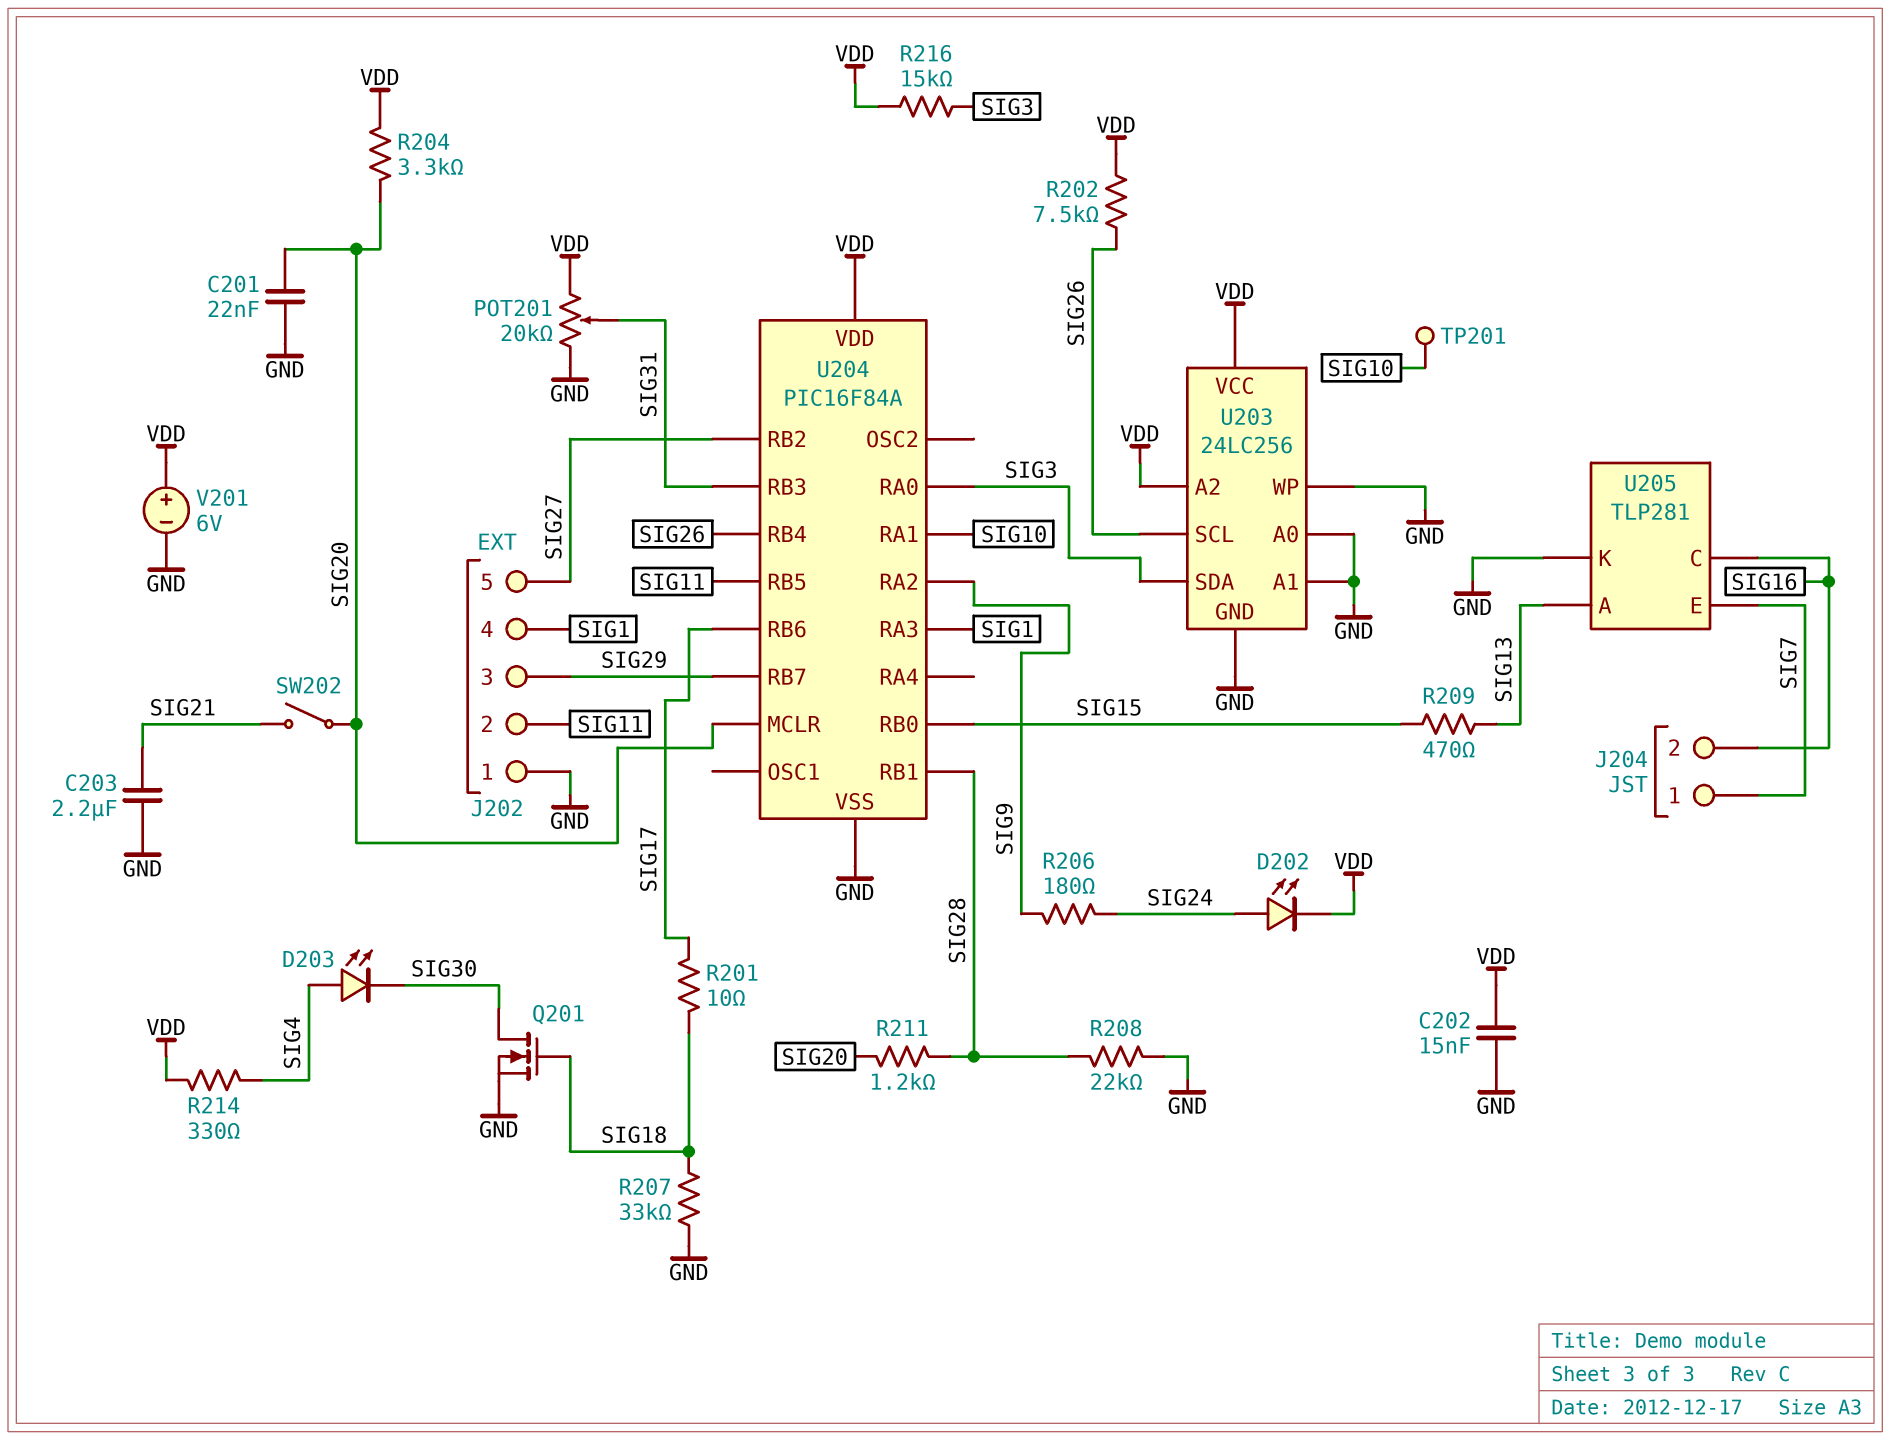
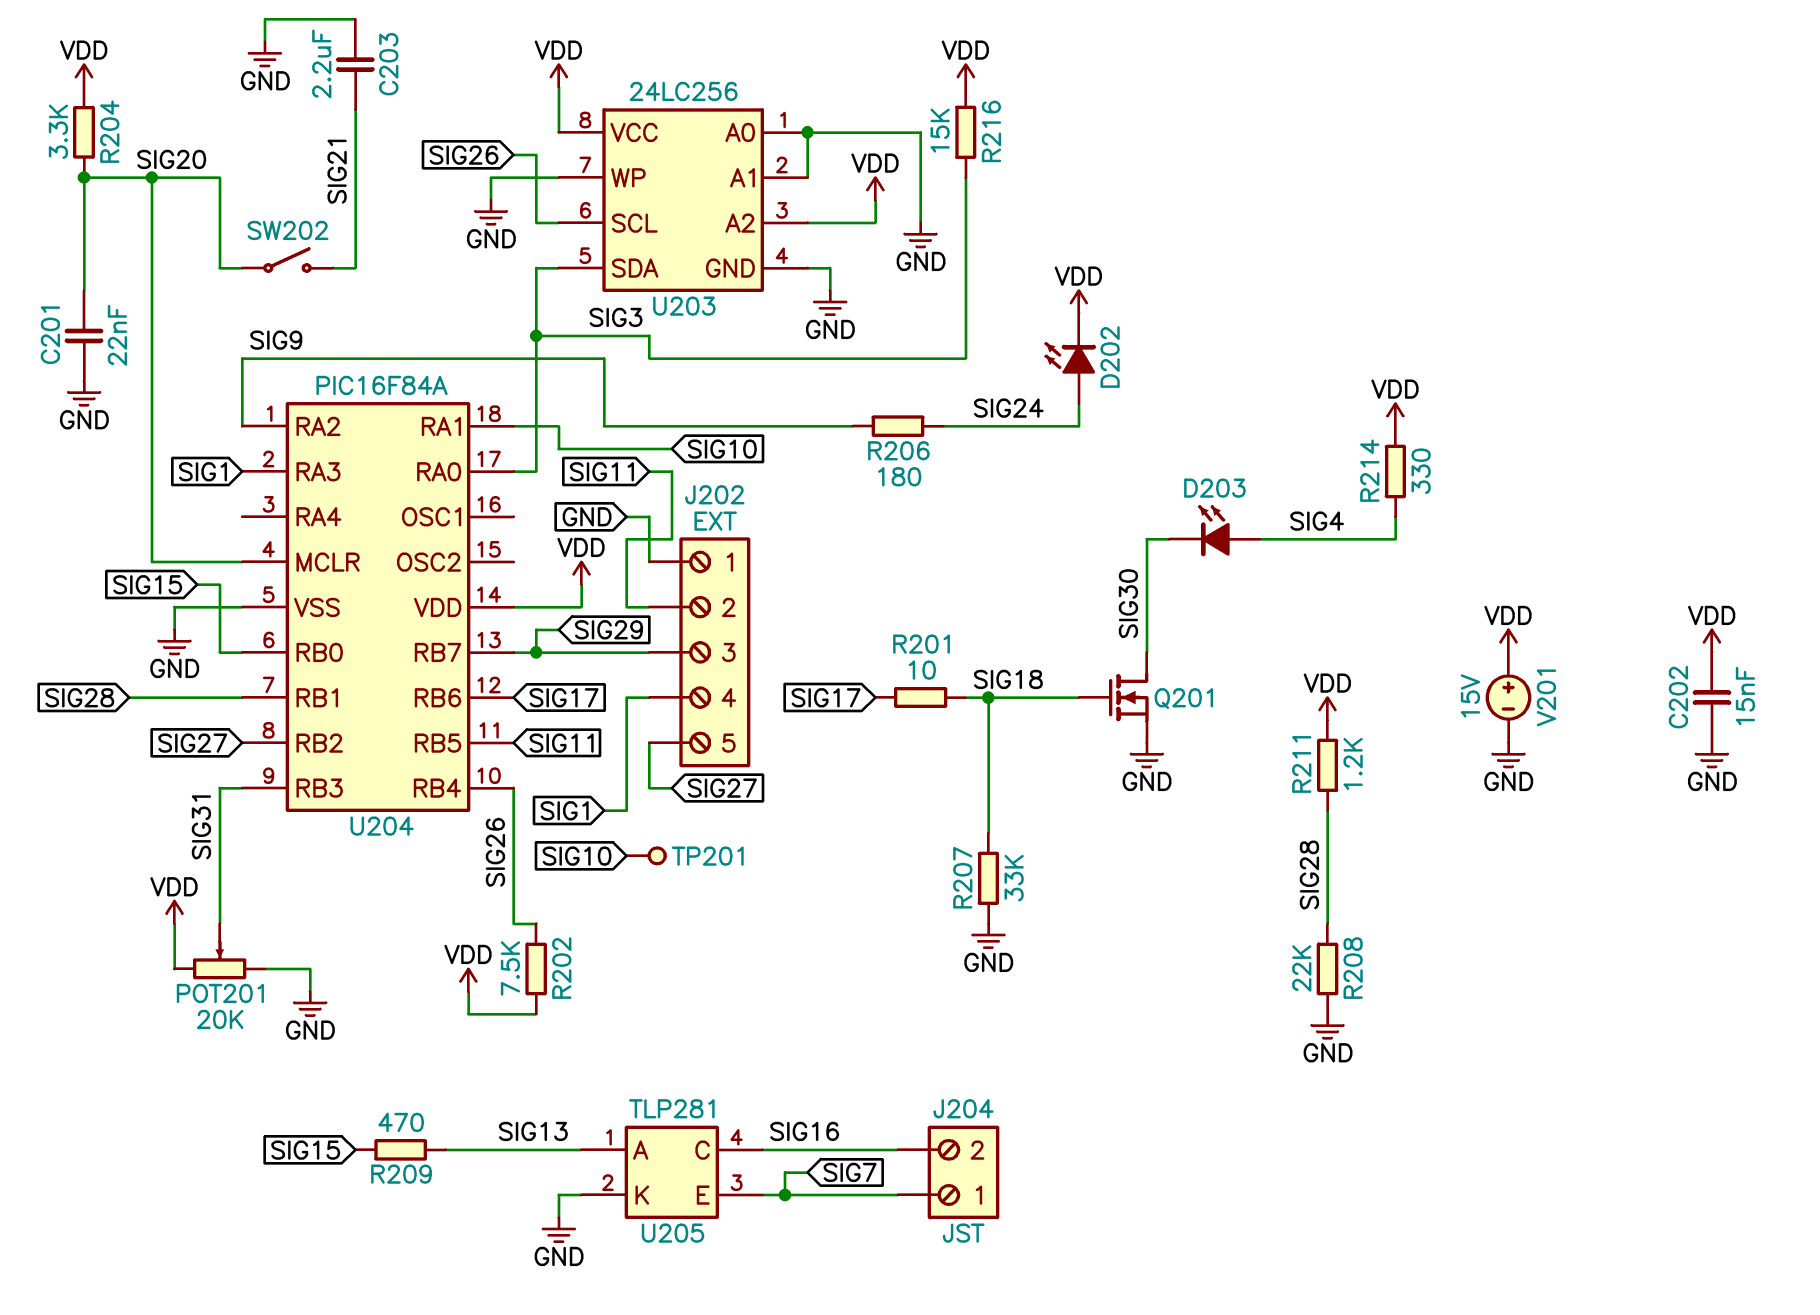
R211: 1.2k (SIG20, SIG28) -> 1.2k (SIG28, VDD)
V201: 6V (plus VDD, minus GND) -> 15V (plus VDD, minus GND)

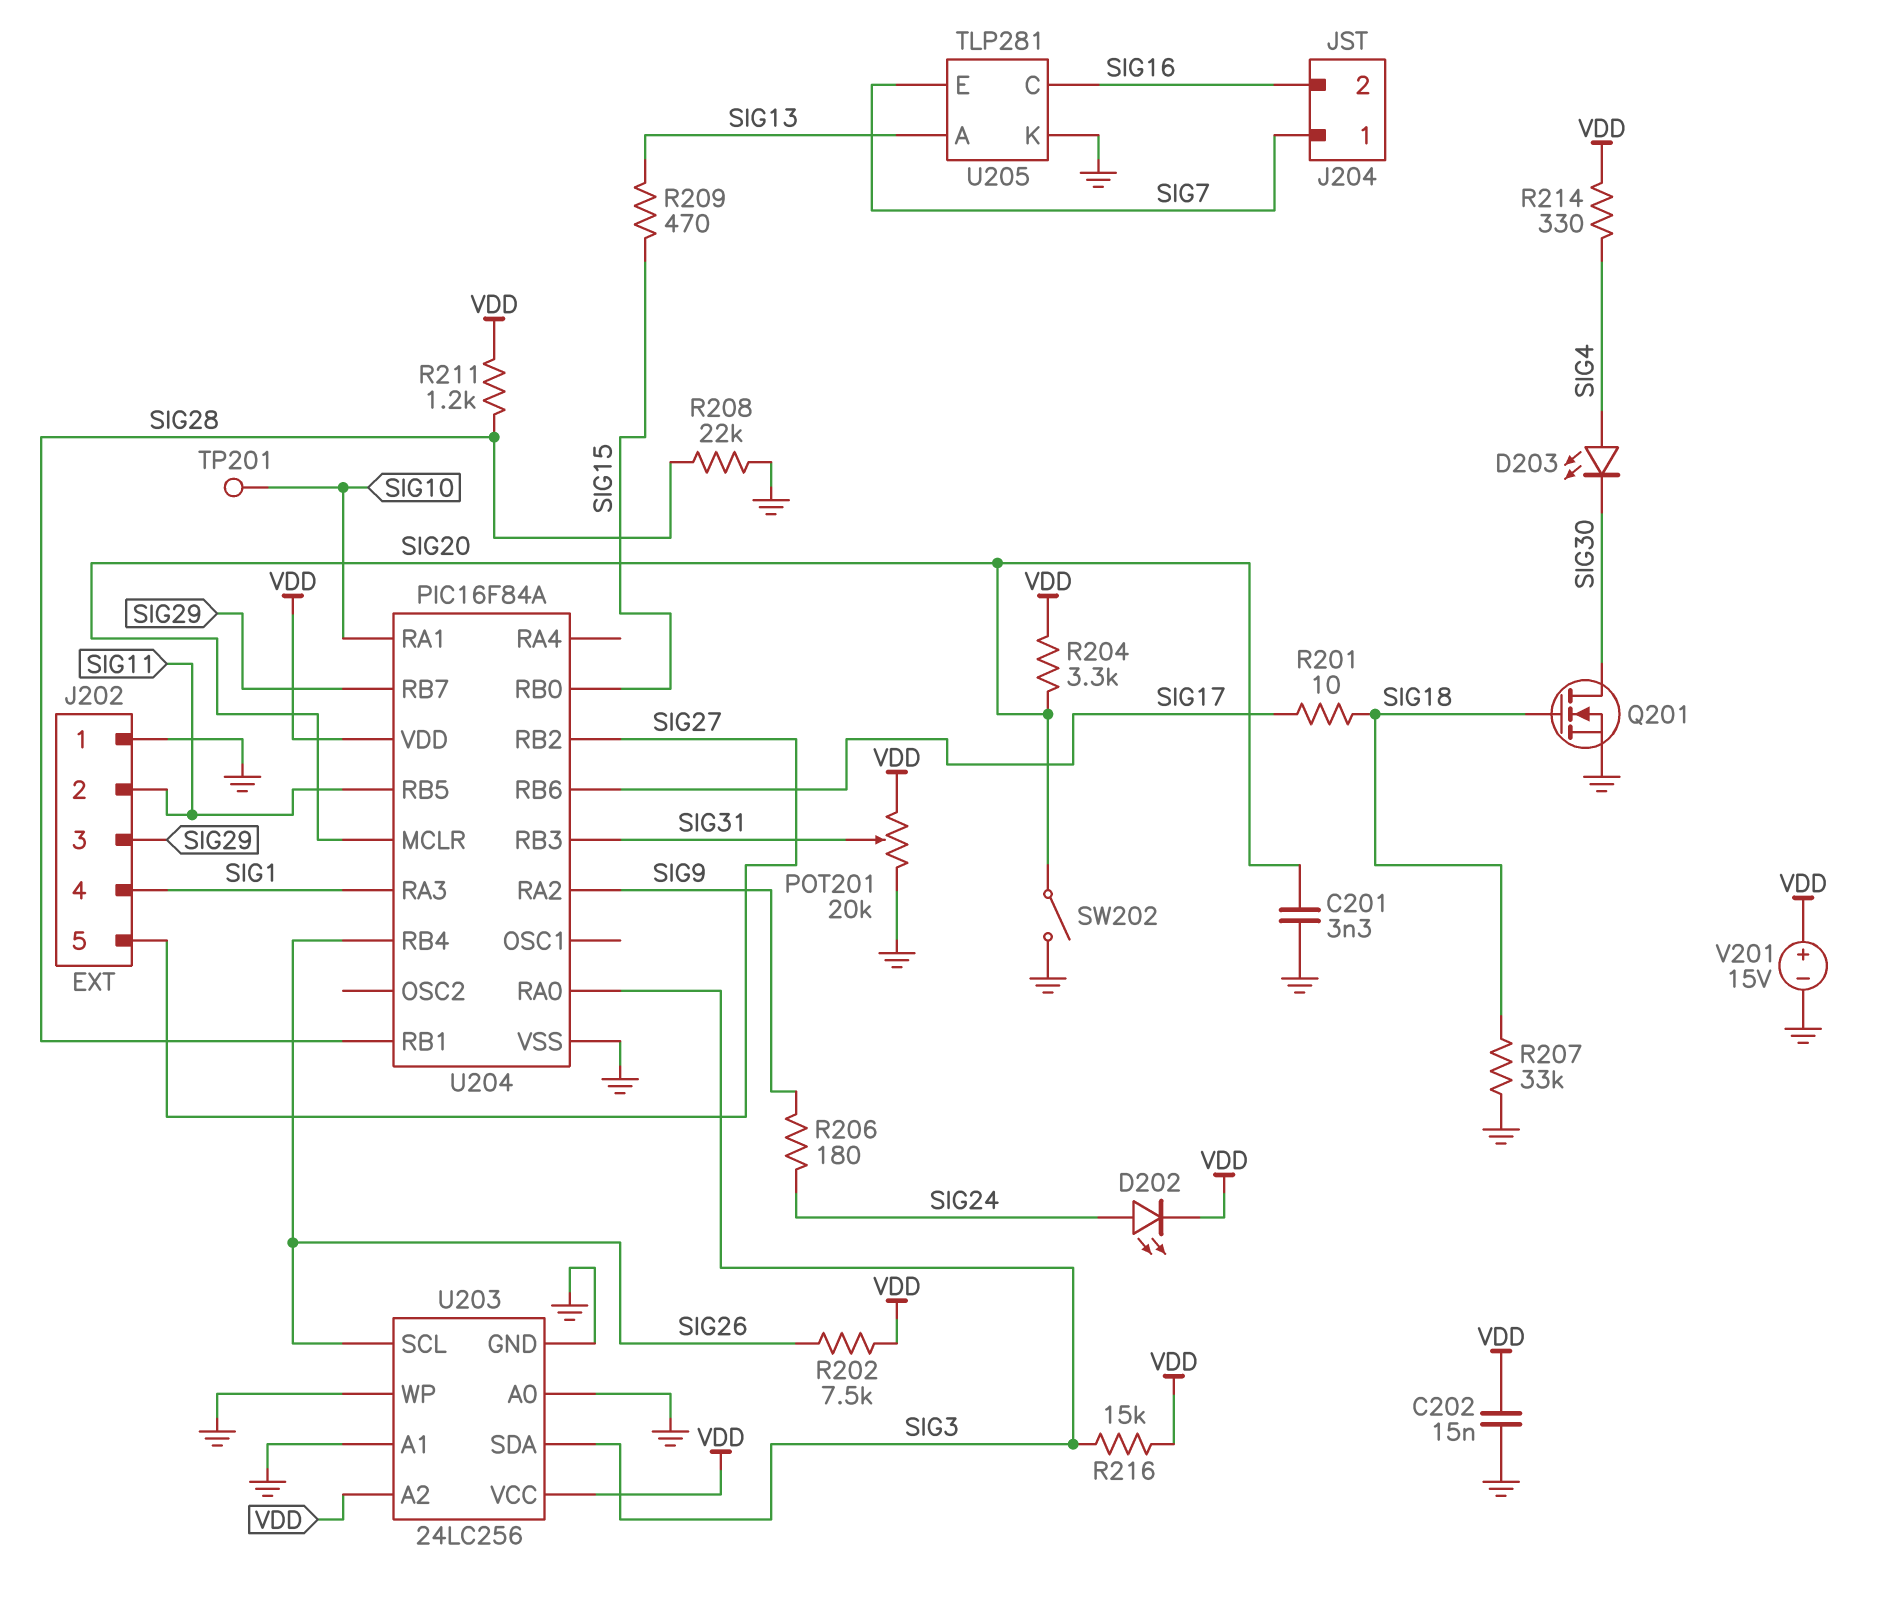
C201: 22nF (GND, SIG20) -> 3.3nF (GND, SIG20)
C203: 2.2uF (GND, SIG21) -> none
SW202: switch (SIG20, SIG21) -> switch (GND, SIG20)

